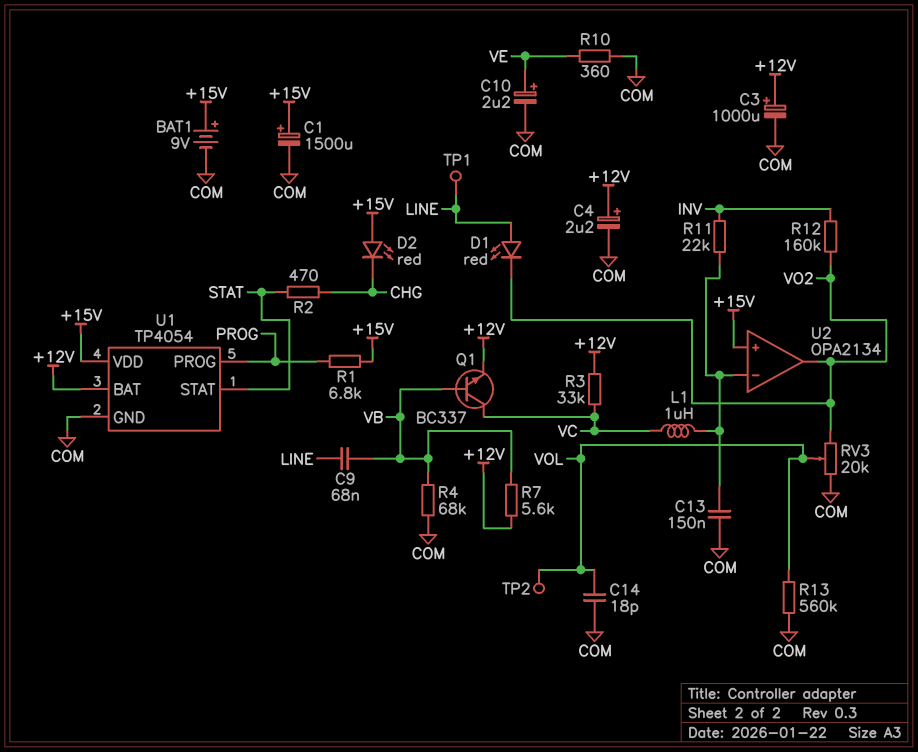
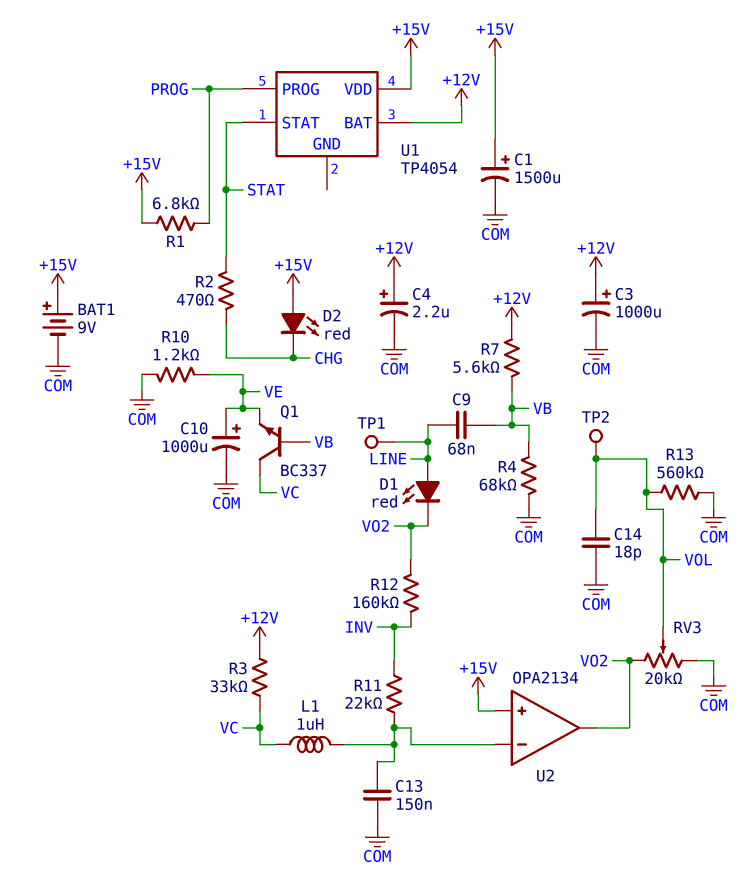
C10: 2.2uF (plus VE, minus COM) -> 1000uF (plus VE, minus COM)
Q1: NPN BC337 (B VB, C VC, E +12V) -> NPN BC337 (B VB, C VC, E VE)
R10: 360 (COM, VE) -> 1.2k (COM, VE)
U1 pin GND: COM -> none

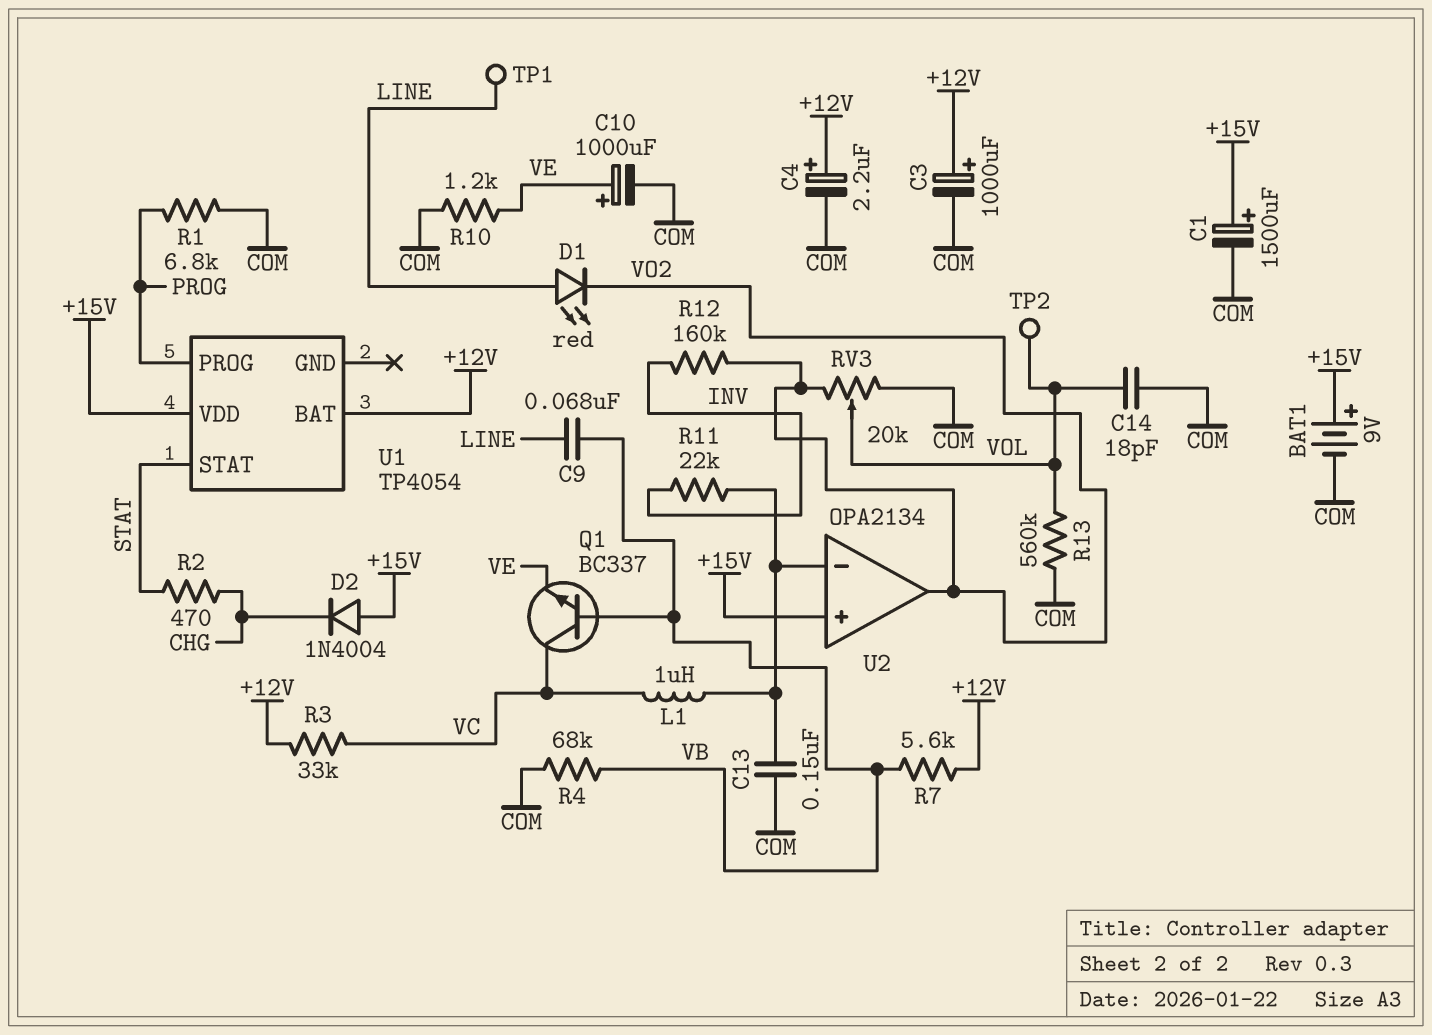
D2: LED red (A +15V, K CHG) -> diode 1N4004 (A +15V, K CHG)
R1: 6.8k (+15V, PROG) -> 6.8k (COM, PROG)

